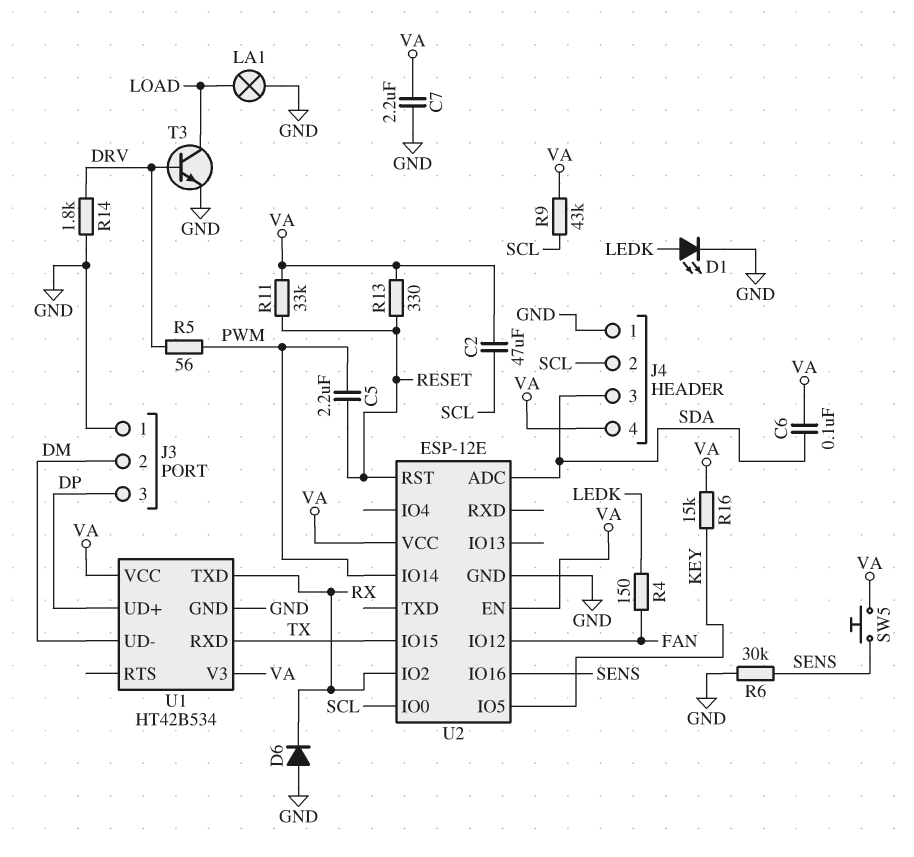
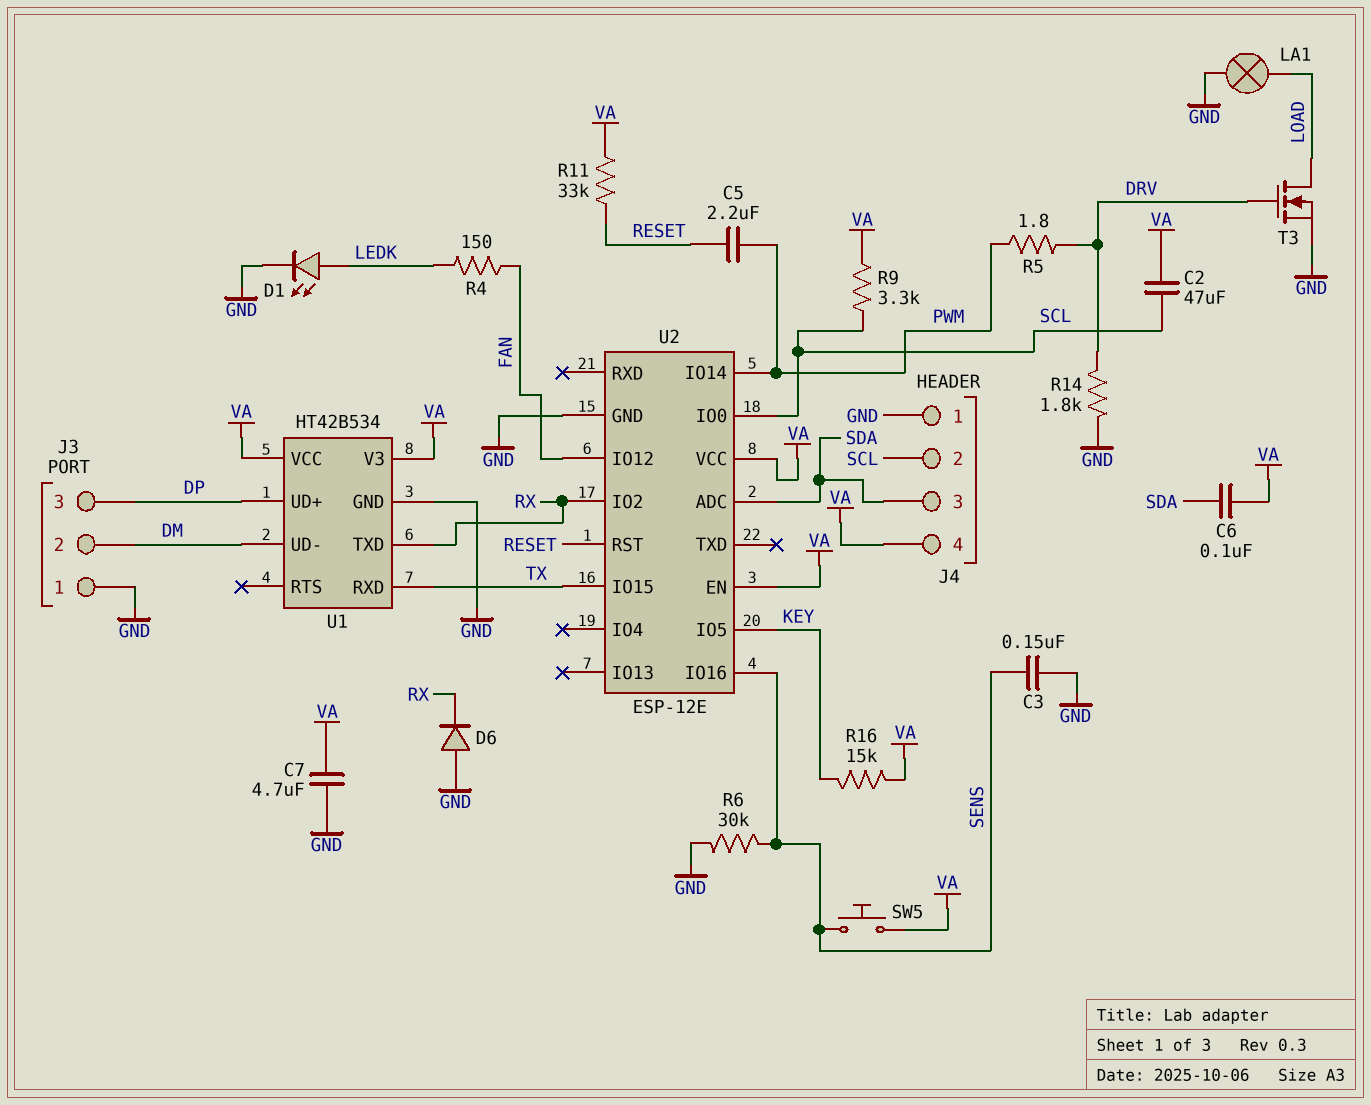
C3: none -> 150nF (GND, SENS)
C7: 2.2uF (GND, VA) -> 4.7uF (GND, VA)
R5: 56 (DRV, PWM) -> 1.8 (DRV, PWM)
R9: 43k (SCL, VA) -> 3.3k (SCL, VA)
R13: 330 (RESET, VA) -> none
T3: NPN (B DRV, C LOAD, E GND) -> NMOS (G DRV, D LOAD, S GND)

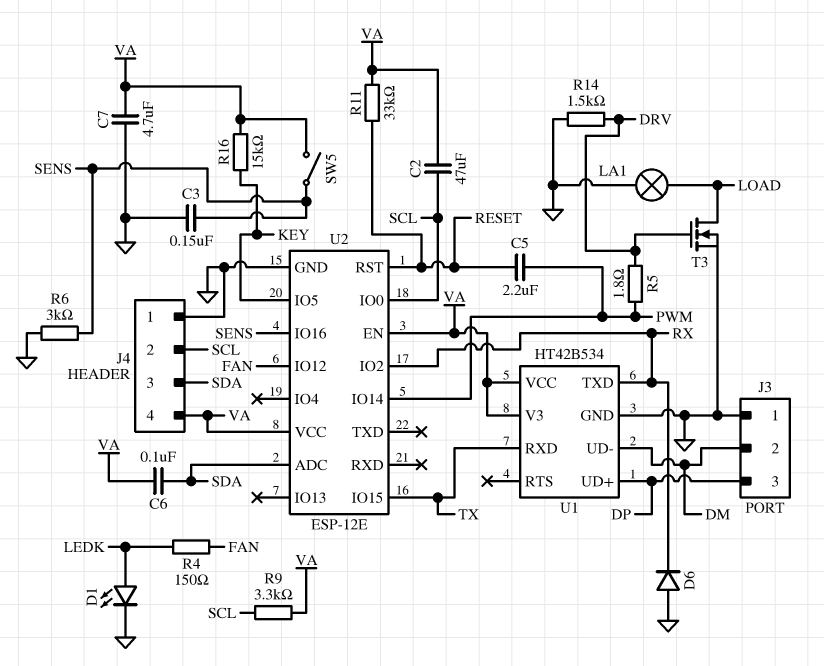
R6: 30k (GND, SENS) -> 3k (GND, SENS)
R14: 1.8k (DRV, GND) -> 1.5k (DRV, GND)
SW5: button (SENS, VA) -> switch (SENS, VA)

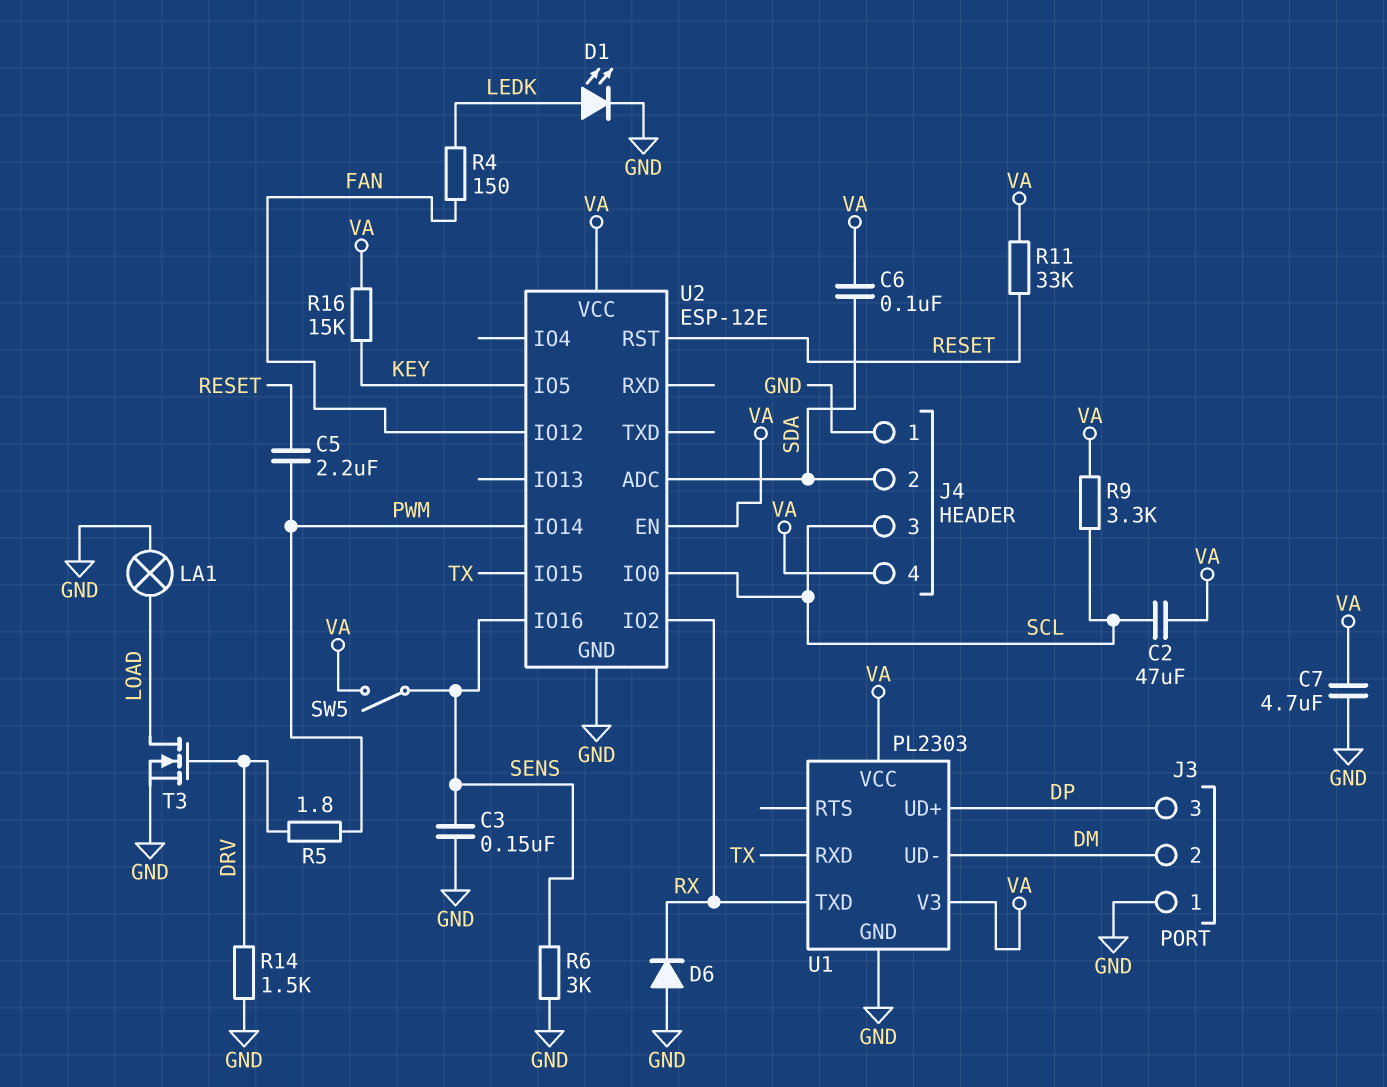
J4 pin 2: SCL -> SDA
J4 pin 3: SDA -> SCL
U1: HT42B534 -> PL2303

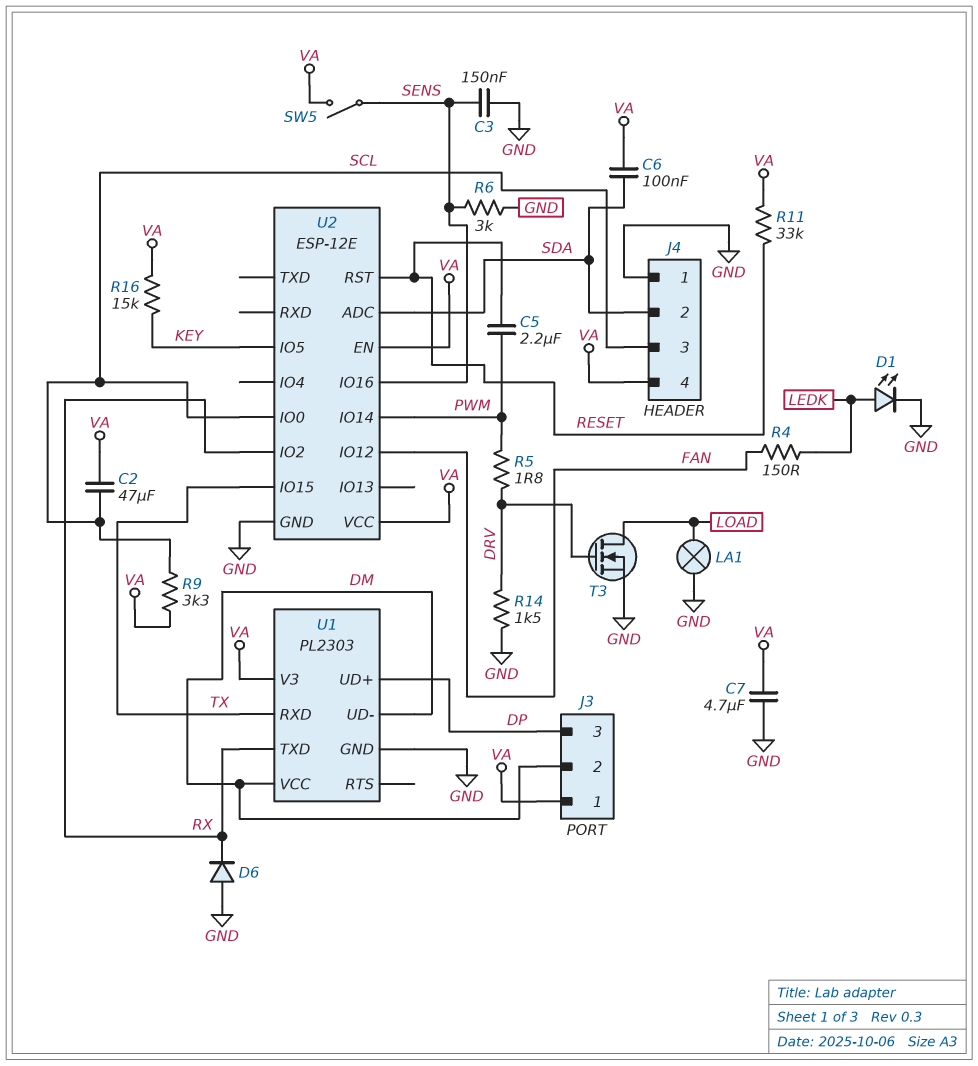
J3 pin 1: GND -> VA
U1 pin VCC: VA -> DM

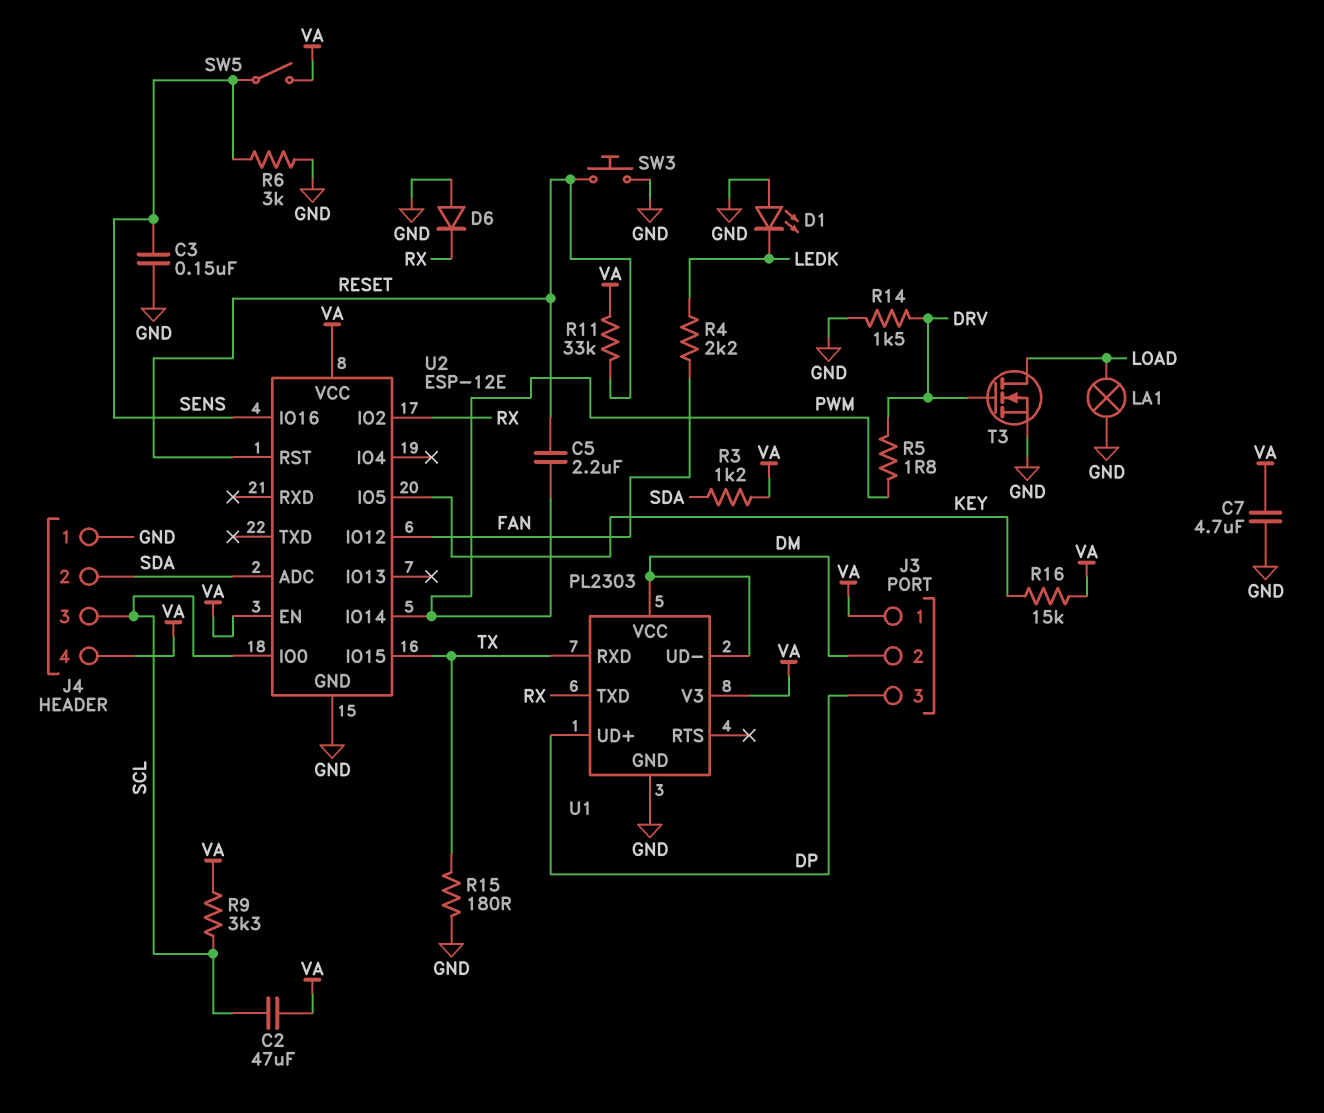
C6: 100nF (SDA, VA) -> none
D1: LED (A LEDK, K GND) -> LED (A GND, K LEDK)
R3: none -> 1.2k (SDA, VA)
R4: 150 (FAN, LEDK) -> 2.2k (FAN, LEDK)
R15: none -> 180 (GND, TX)
SW3: none -> button (GND, RESET)

